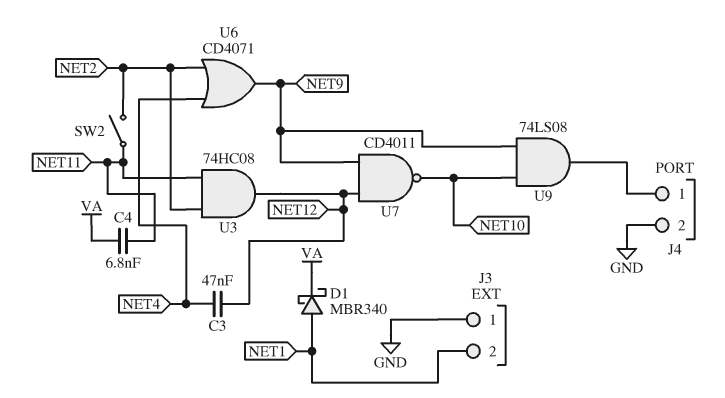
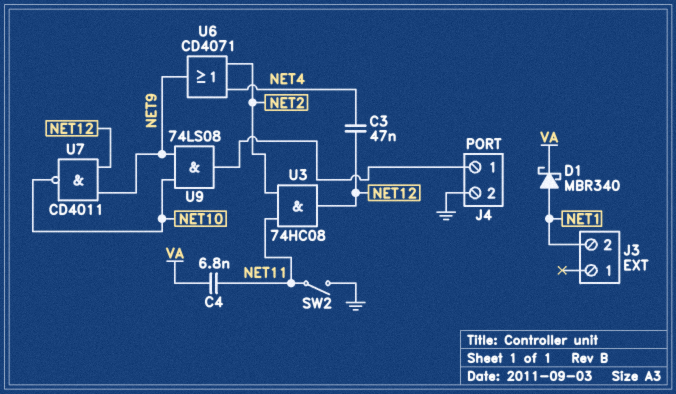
J3 pin 1: GND -> none
SW2: switch (NET2, NET11) -> switch (GND, NET11)

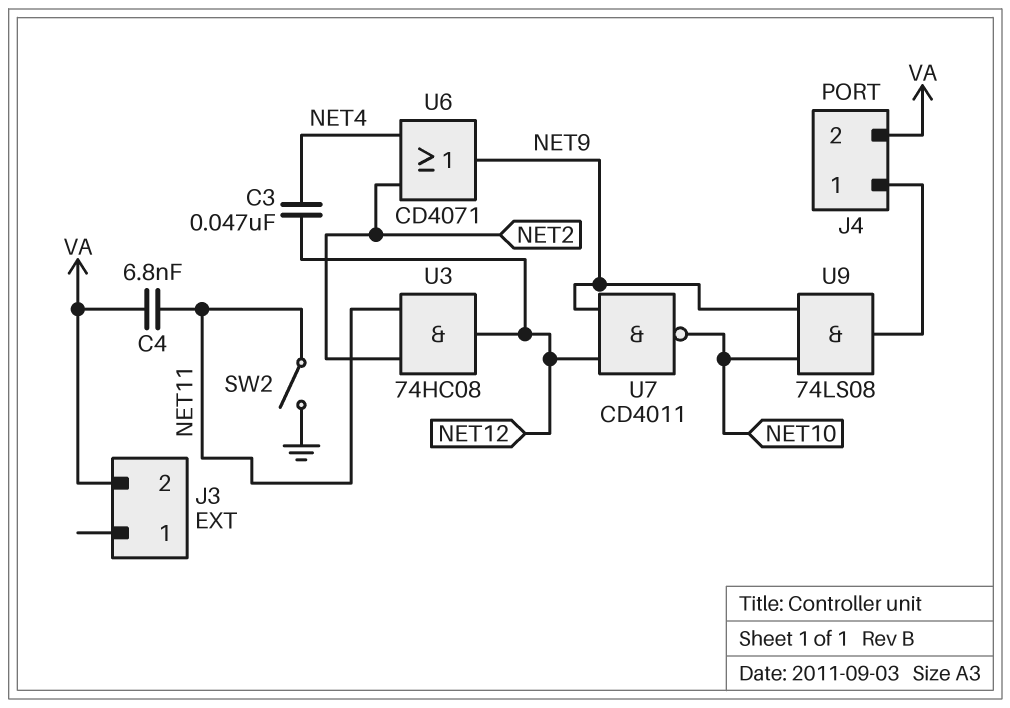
D1: schottky MBR340 (A NET1, K VA) -> none
J3 pin 2: NET1 -> VA
J4 pin 2: GND -> VA

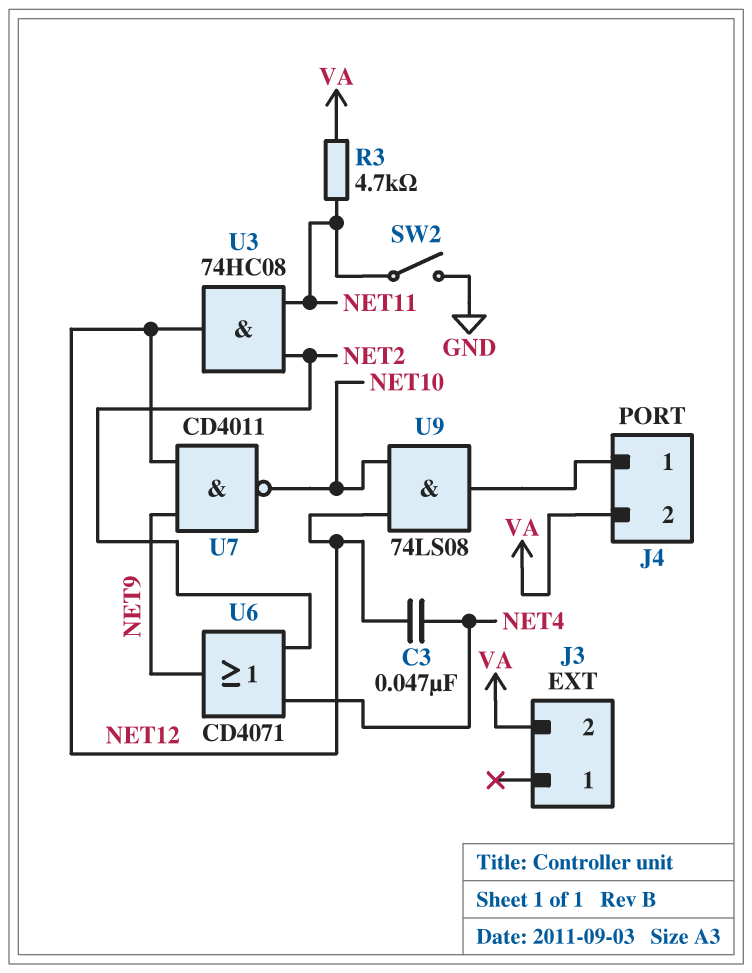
C4: 6.8nF (NET11, VA) -> none
R3: none -> 4.7k (NET11, VA)
U9: AND 74LS08 (in NET9, in NET10, out J4/1) -> AND 74LS08 (in NET10, in NET12, out J4/1)

